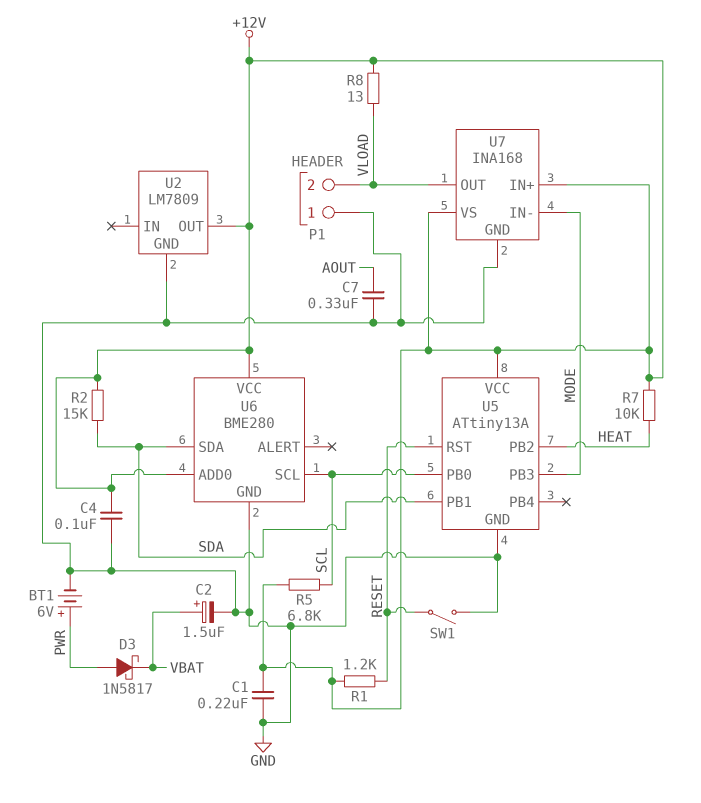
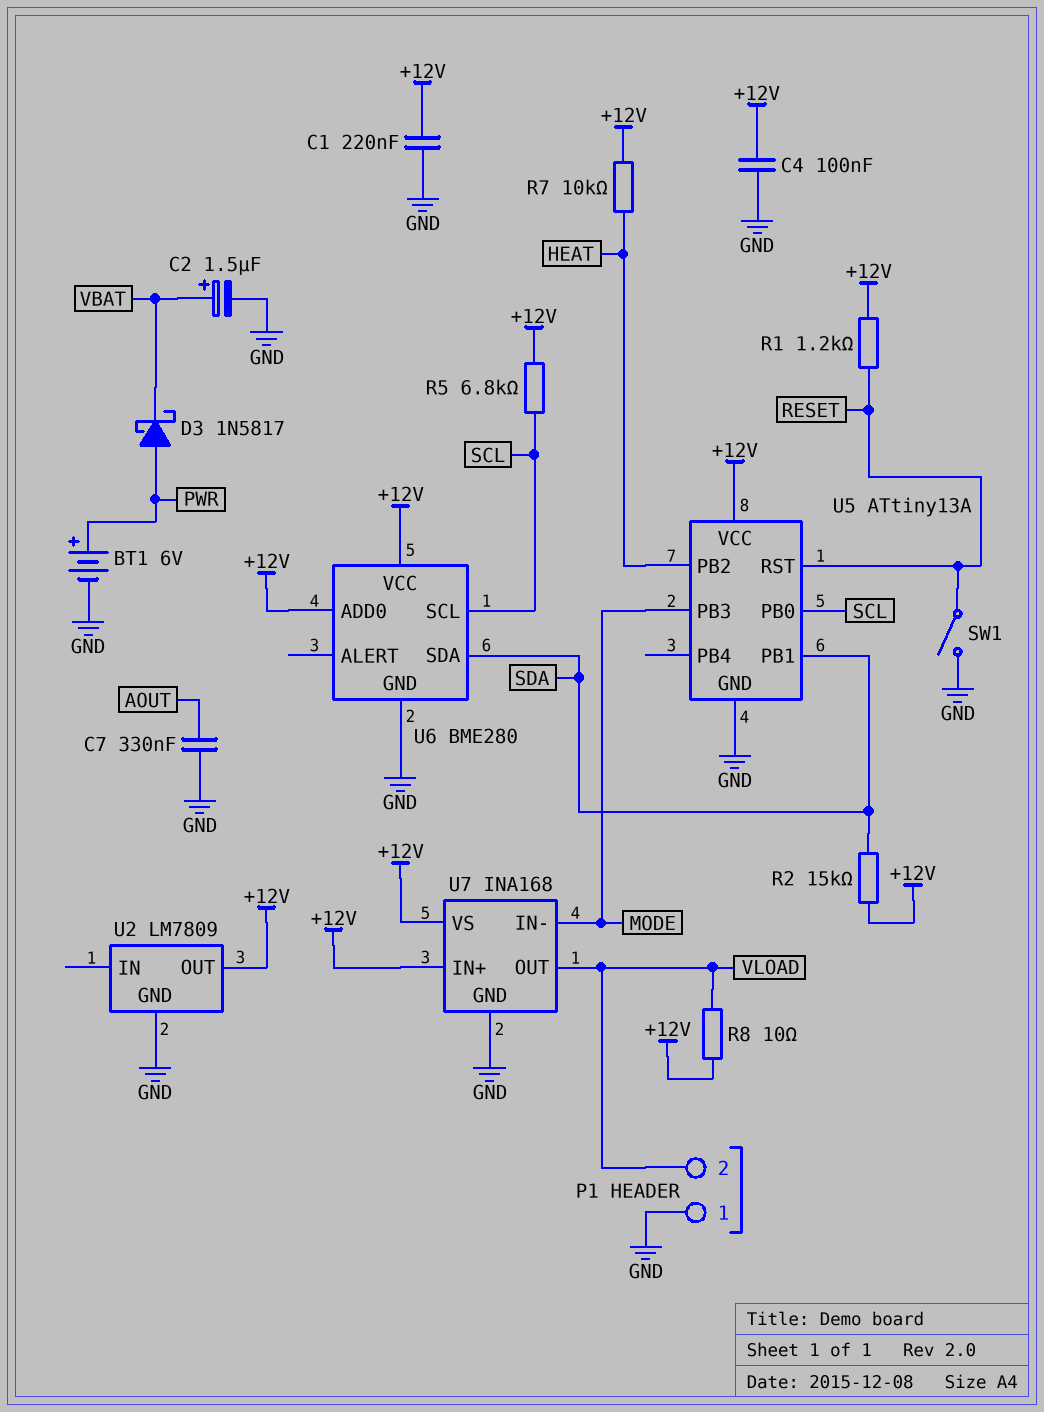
R8: 13 (+12V, VLOAD) -> 10 (+12V, VLOAD)

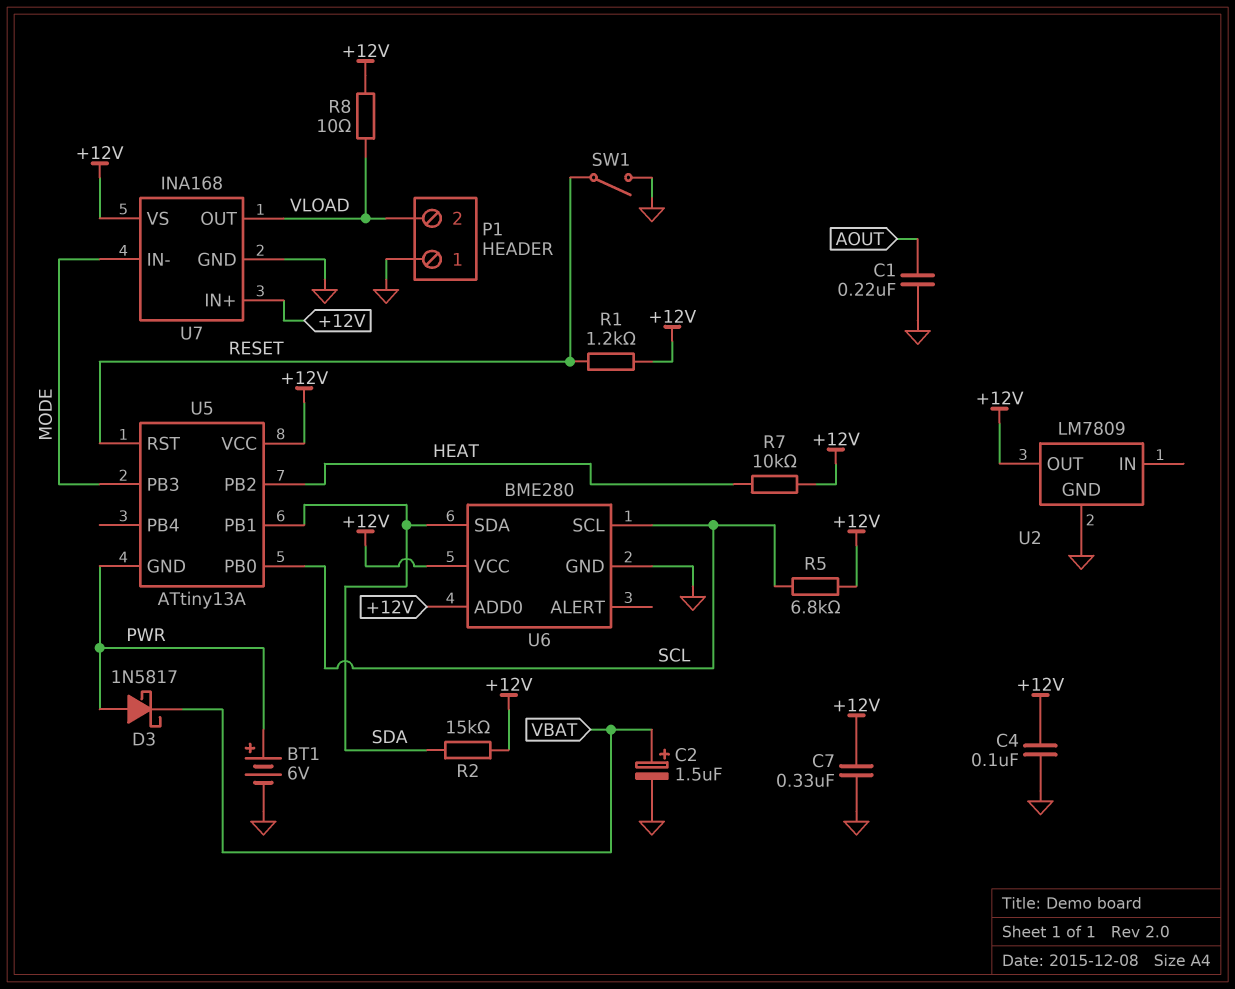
C1: 220nF (+12V, GND) -> 220nF (AOUT, GND)
C7: 330nF (AOUT, GND) -> 330nF (+12V, GND)
U5 pin GND: GND -> PWR

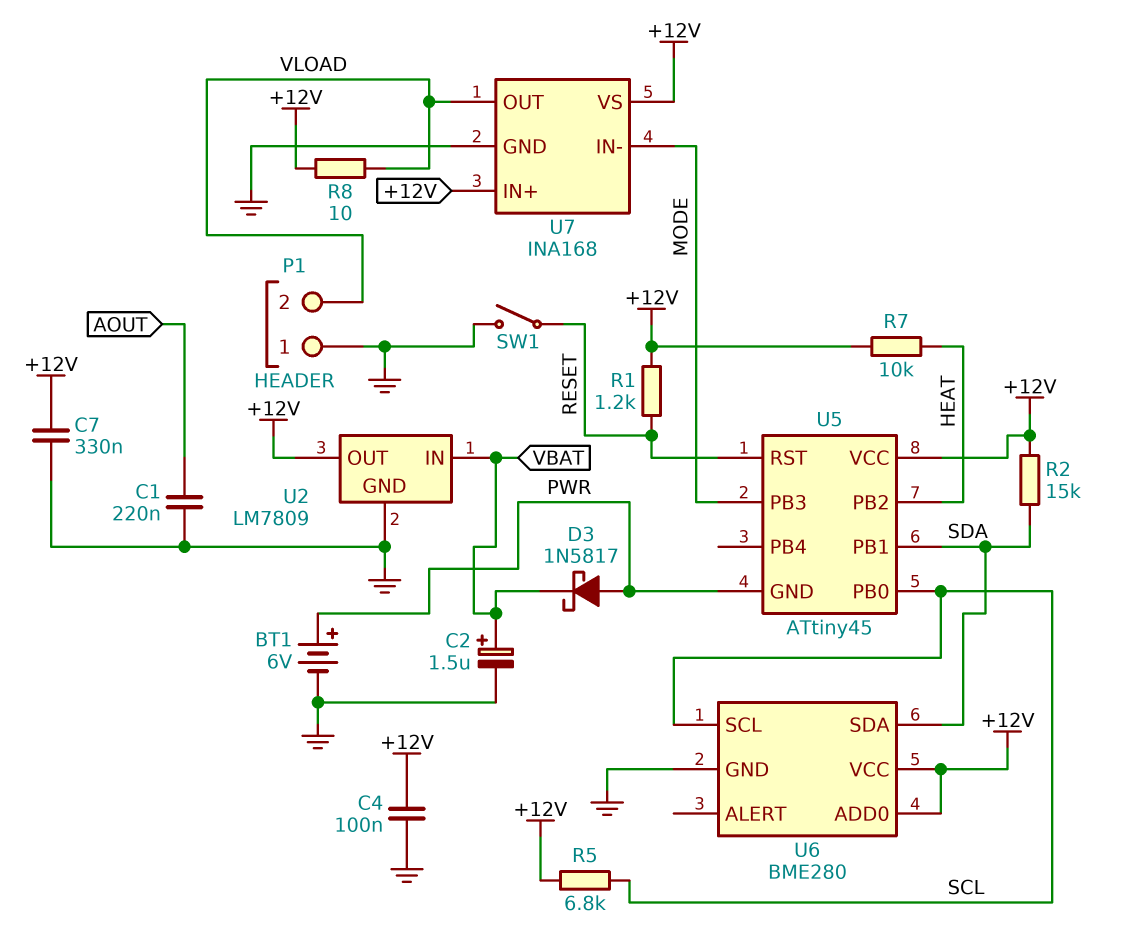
U2 pin IN: none -> VBAT
U5: ATtiny13A -> ATtiny45

